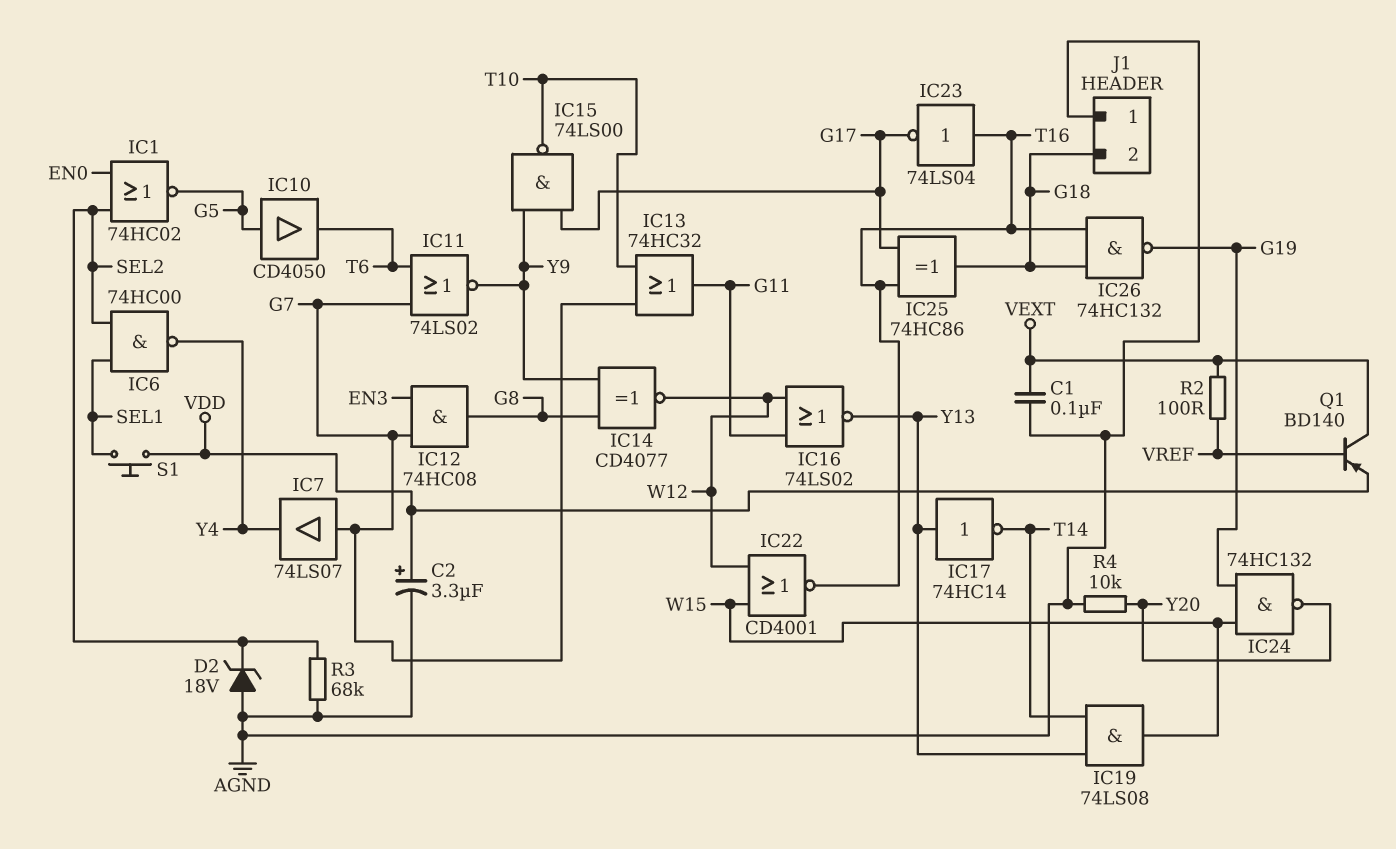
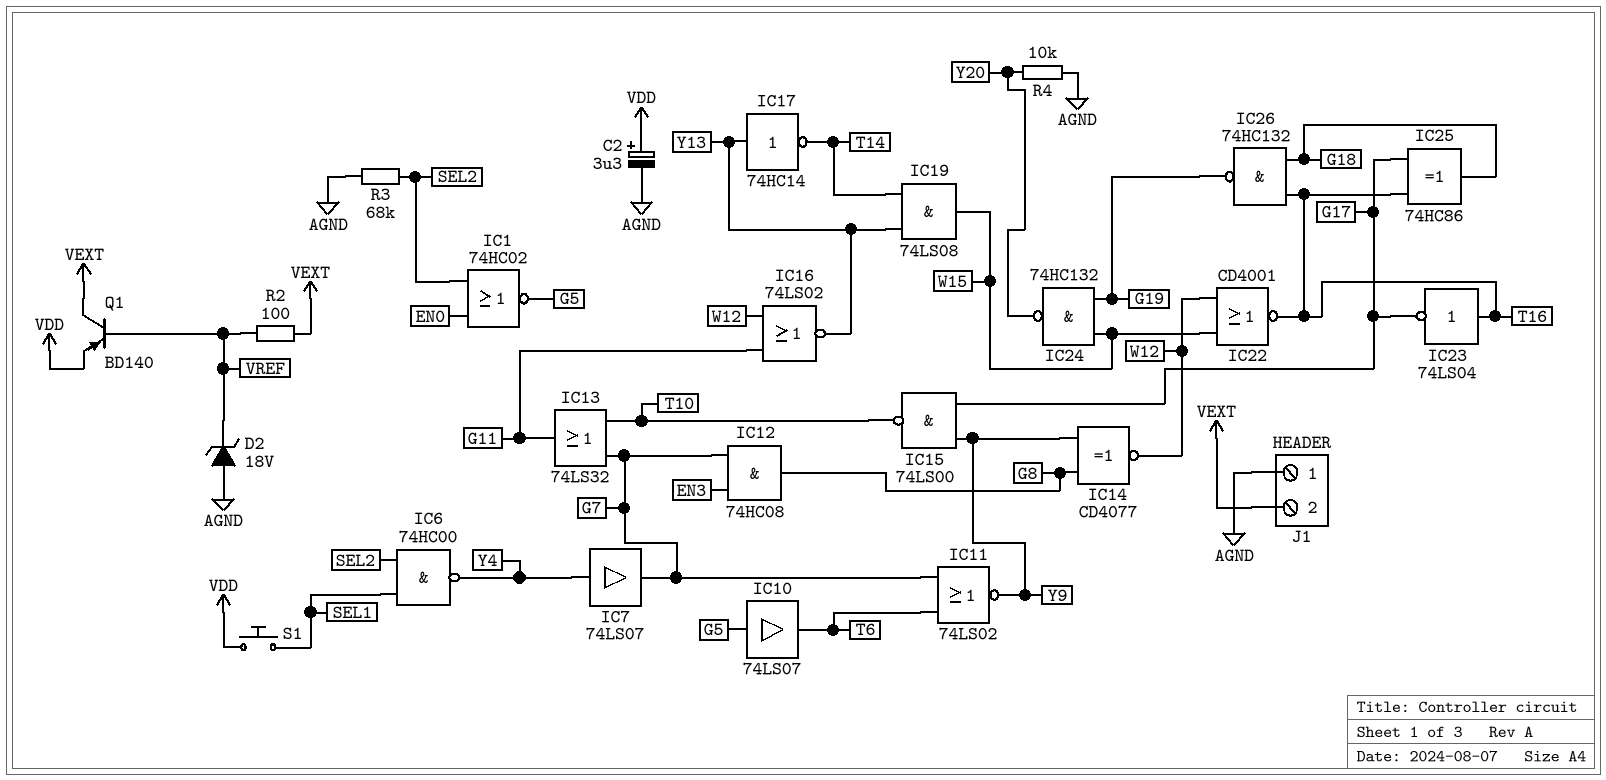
C1: 100nF (AGND, VEXT) -> none
D2: zener 18V (A AGND, K SEL2) -> zener 18V (A AGND, K VREF)
IC7: buffer 74LS07 (in G7, out Y4) -> buffer 74LS07 (in Y4, out G7)
IC10: buffer CD4050 (in G5, out T6) -> buffer 74LS07 (in G5, out T6)
IC13: OR 74HC32 (in G7, in T10, out G11) -> OR 74LS32 (in G7, in T10, out G11)
J1 pin 2: G18 -> VEXT

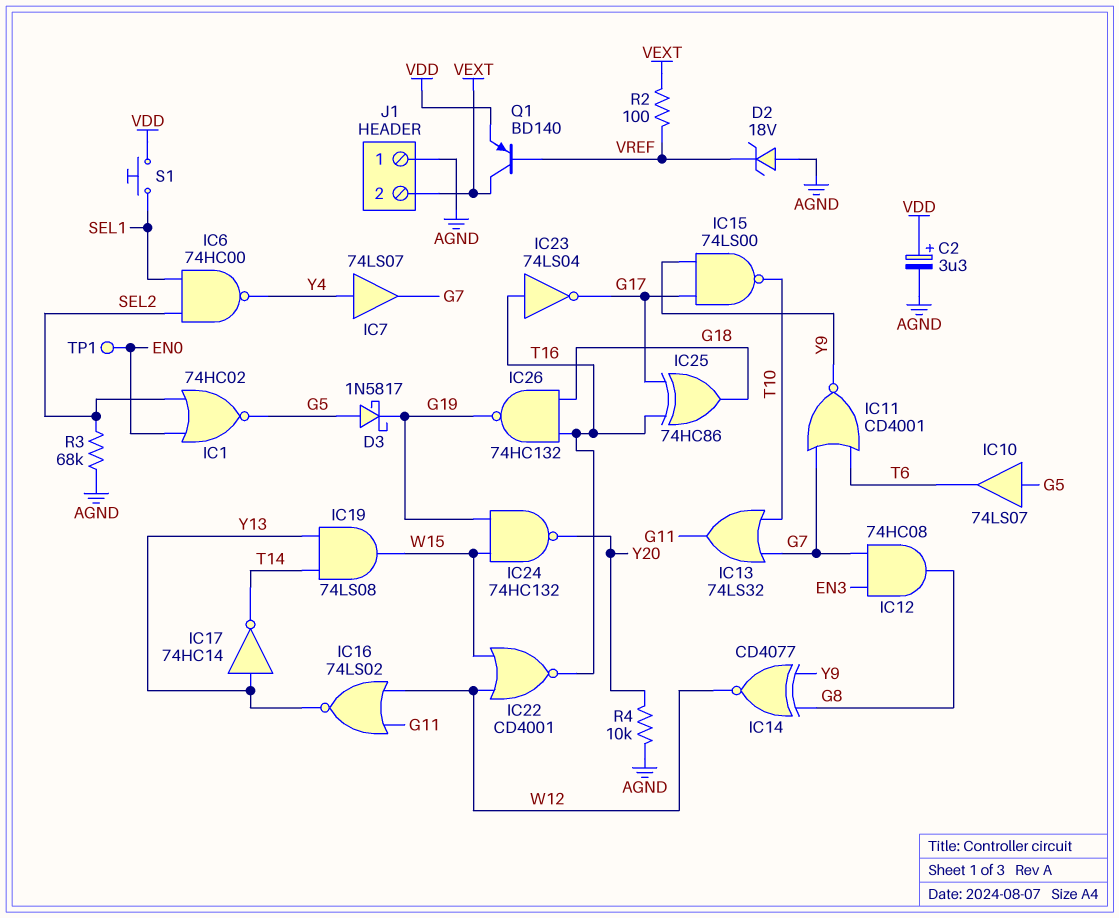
D3: none -> schottky 1N5817 (A G5, K G19)
IC11: NOR 74LS02 (in G7, in T6, out Y9) -> NOR CD4001 (in G7, in T6, out Y9)
TP1: none -> test point (EN0)

